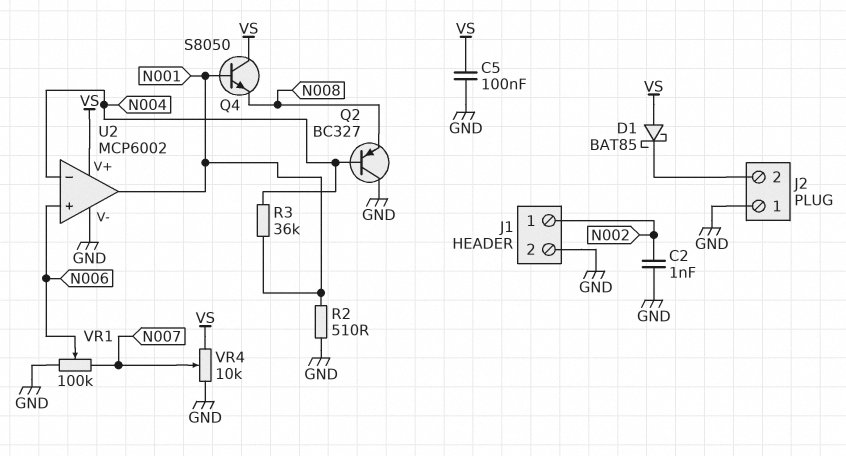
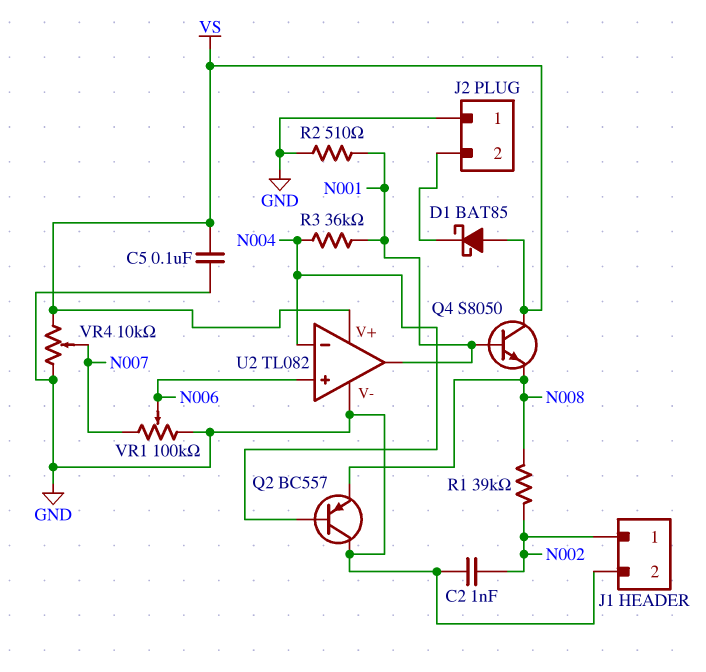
Q2: PNP BC327 (B N004, C GND, E N008) -> PNP BC557 (B N004, C GND, E N008)
R1: none -> 39k (N002, N008)
U2: MCP6002 -> TL082

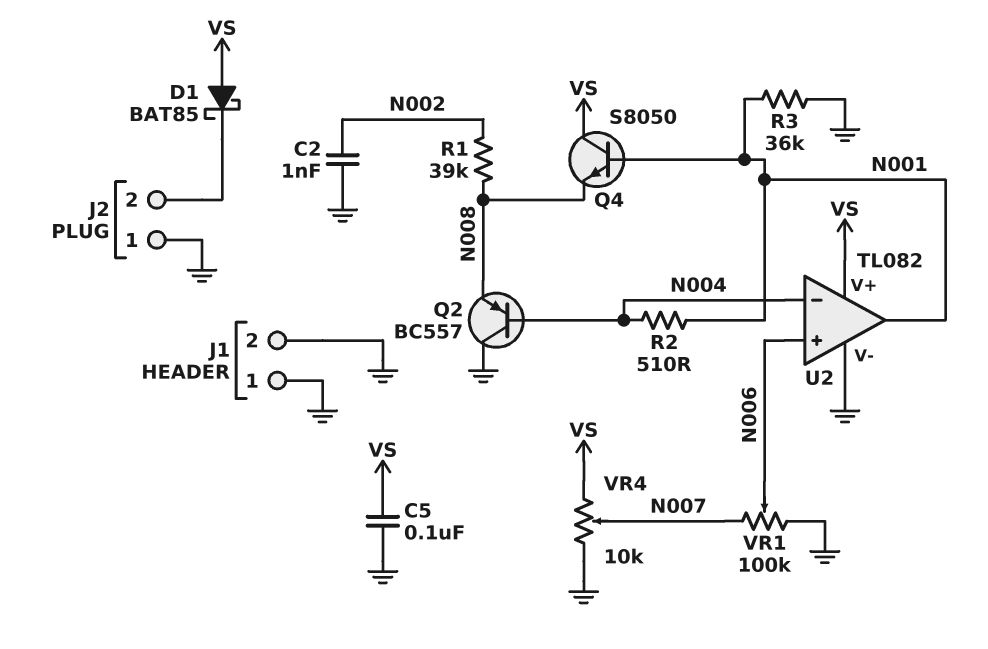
J1 pin 1: N002 -> GND
R2: 510 (GND, N001) -> 510 (N001, N004)
R3: 36k (N001, N004) -> 36k (GND, N001)

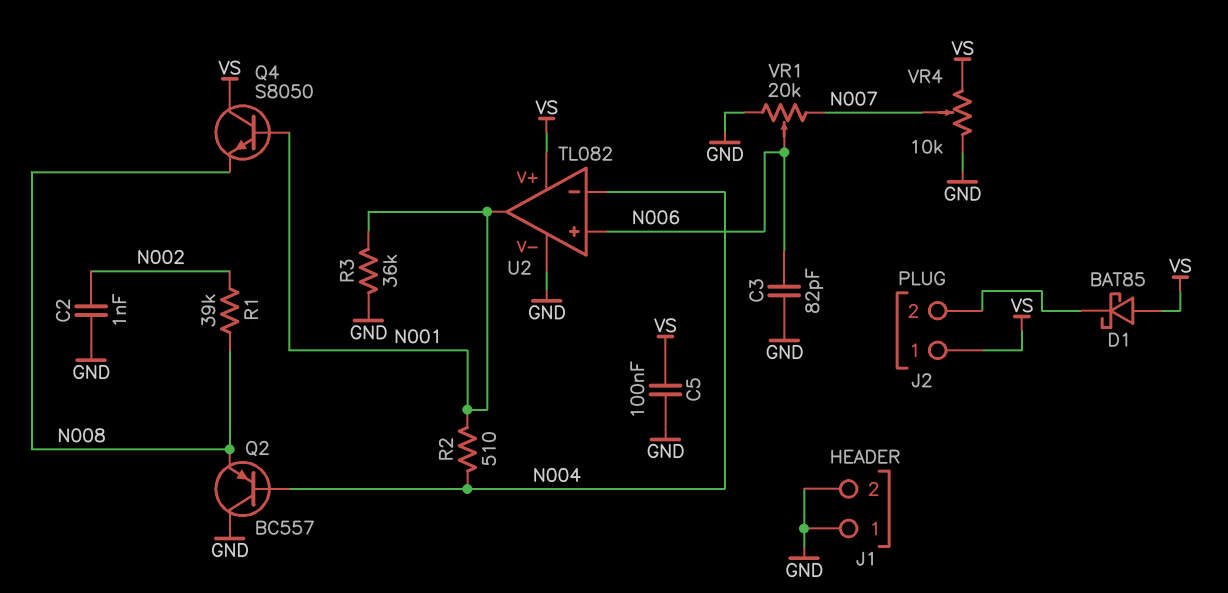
C3: none -> 82pF (GND, N006)
J2 pin 1: GND -> VS
VR1: 100k (GND, N007, wiper N006) -> 20k (GND, N007, wiper N006)

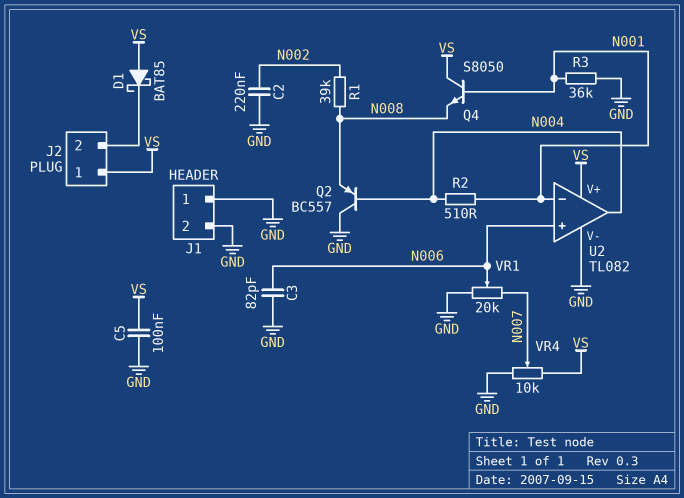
C2: 1nF (GND, N002) -> 220nF (GND, N002)
U2 pin in-: N004 -> N001
U2 pin out: N001 -> N004

